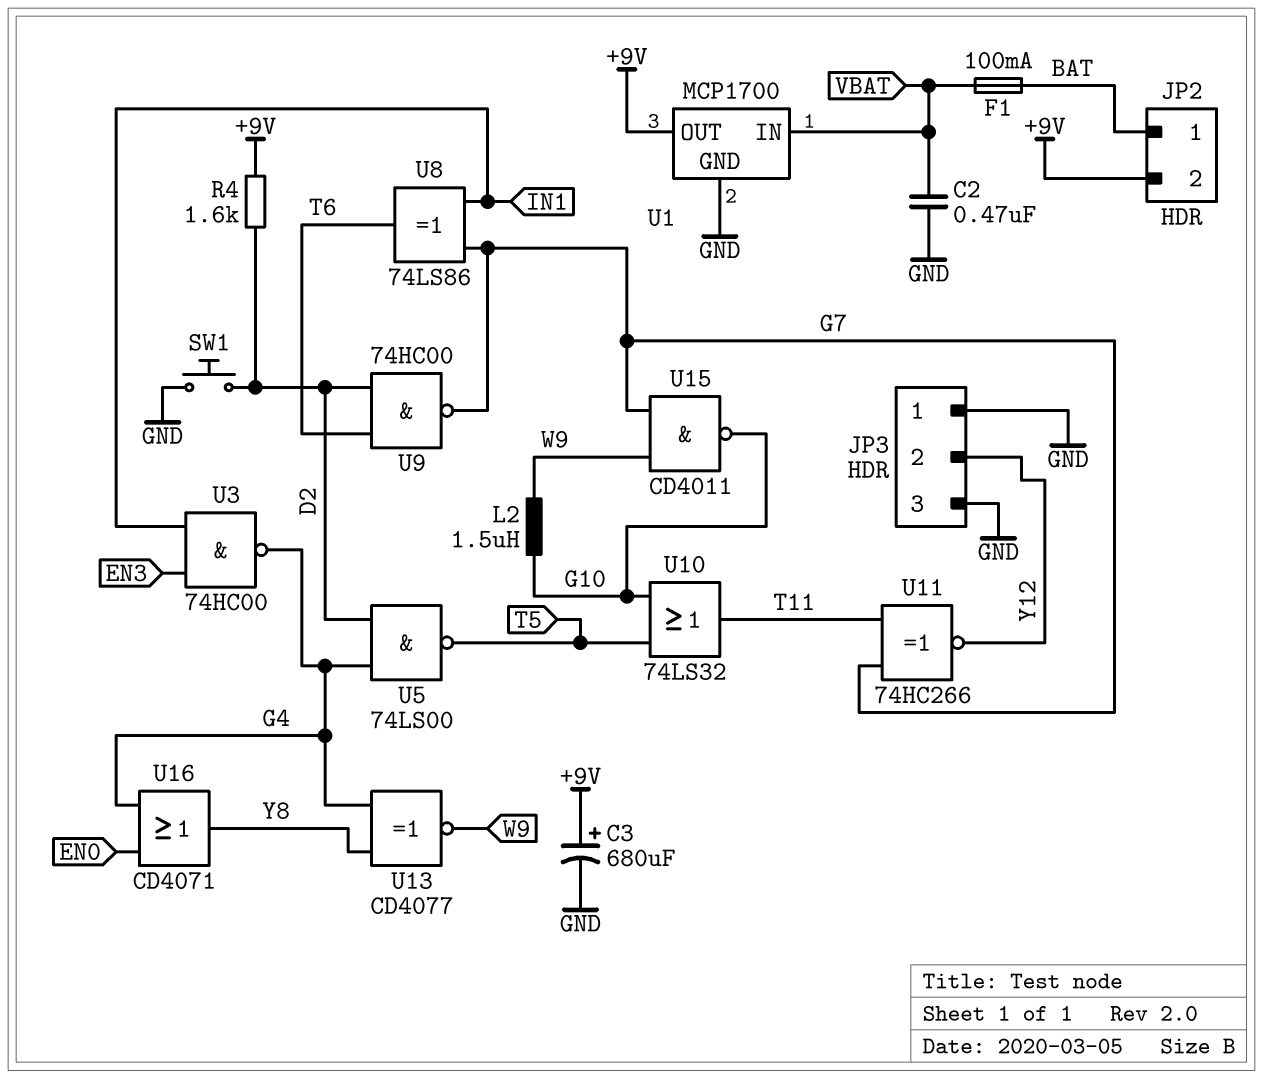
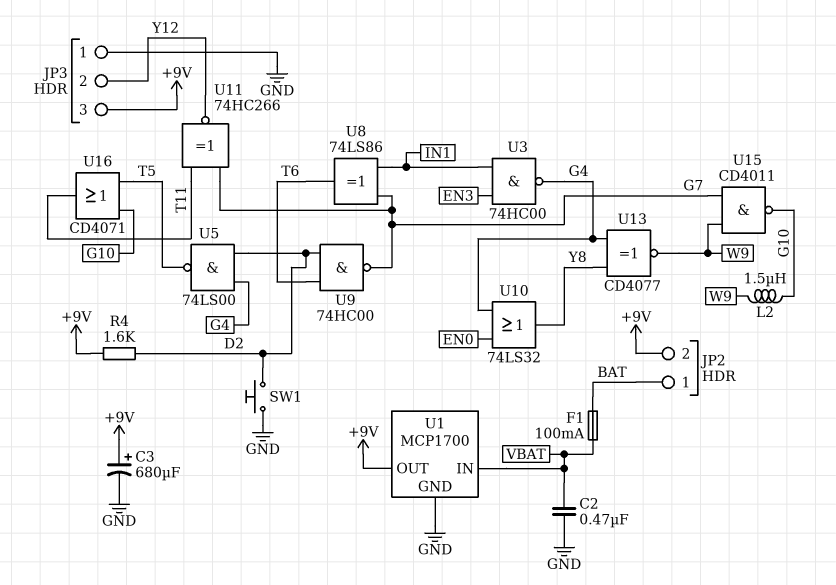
JP3 pin 3: GND -> +9V
U10: OR 74LS32 (in G10, in T5, out T11) -> OR 74LS32 (in EN0, in G4, out Y8)
U16: OR CD4071 (in EN0, in G4, out Y8) -> OR CD4071 (in G10, in T5, out T11)

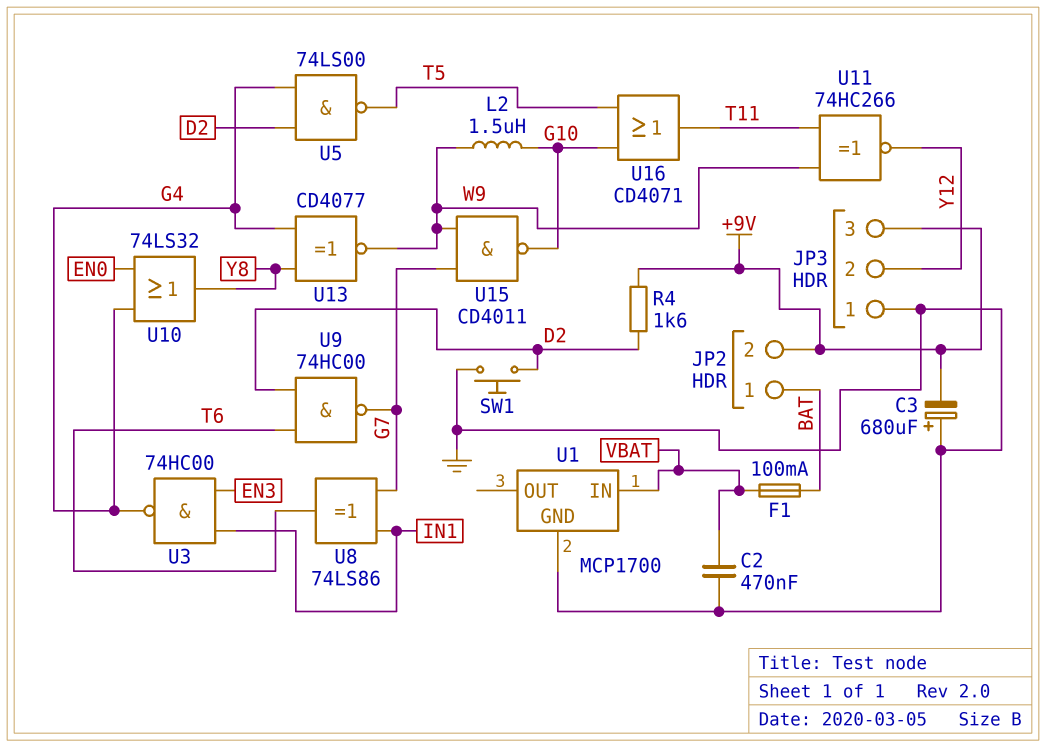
C3: 680uF (plus +9V, minus GND) -> 680uF (plus GND, minus +9V)
U1 pin OUT: +9V -> none
U11: XNOR 74HC266 (in G7, in T11, out Y12) -> XNOR 74HC266 (in T11, in W9, out Y12)

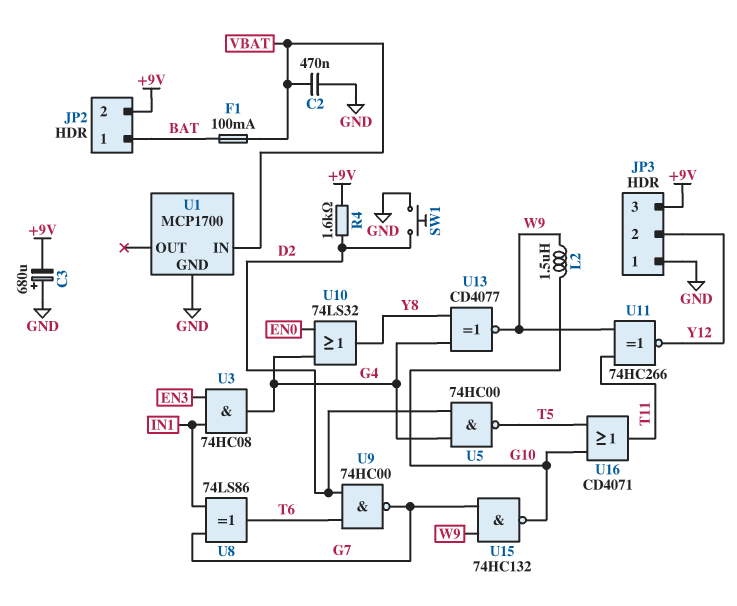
U3: NAND 74HC00 (in EN3, in IN1, out G4) -> AND 74HC08 (in EN3, in IN1, out G4)
U5: NAND 74LS00 (in D2, in G4, out T5) -> NAND 74HC00 (in D2, in G4, out T5)
U15: NAND CD4011 (in G7, in W9, out G10) -> NAND 74HC132 (in G7, in W9, out G10)

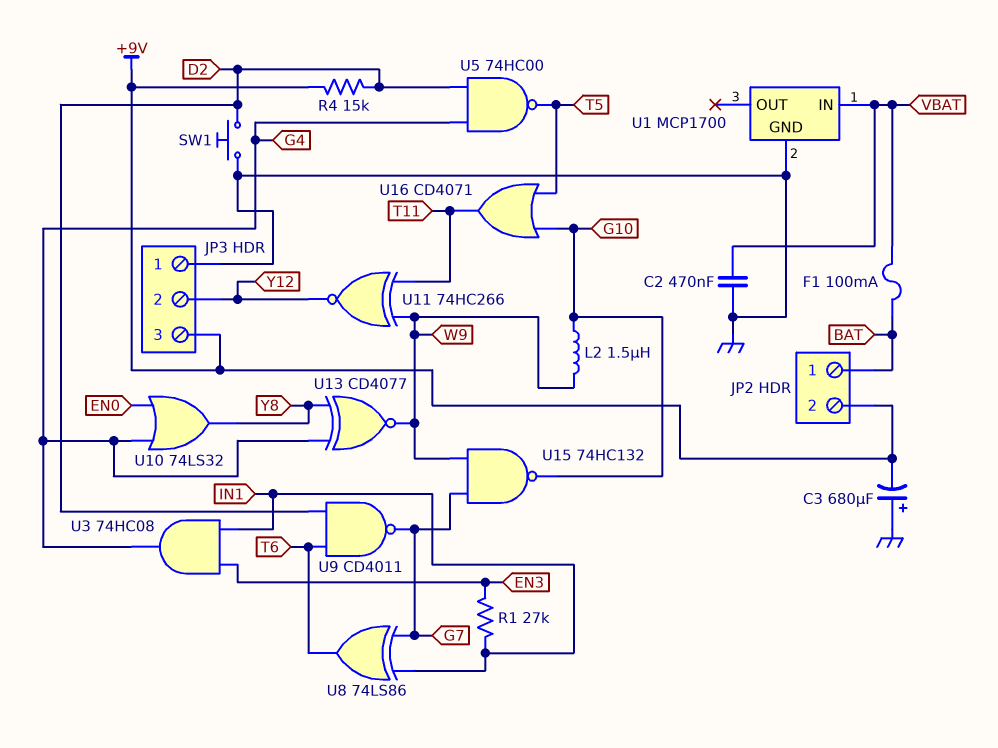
R1: none -> 27k (EN3, IN1)
R4: 1.6k (+9V, D2) -> 15k (+9V, D2)
U9: NAND 74HC00 (in D2, in T6, out G7) -> NAND CD4011 (in D2, in T6, out G7)

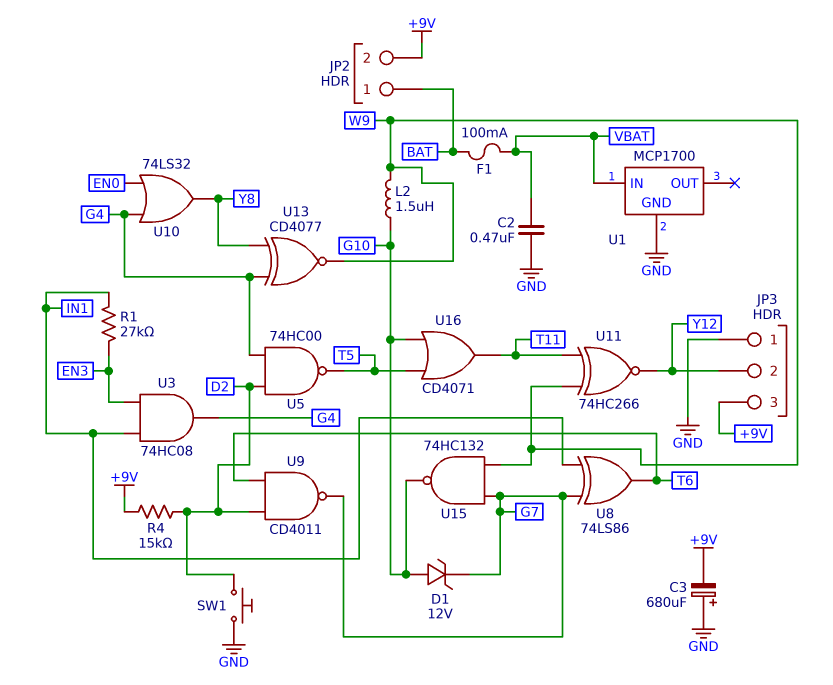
D1: none -> zener 12V (A G10, K G7)

